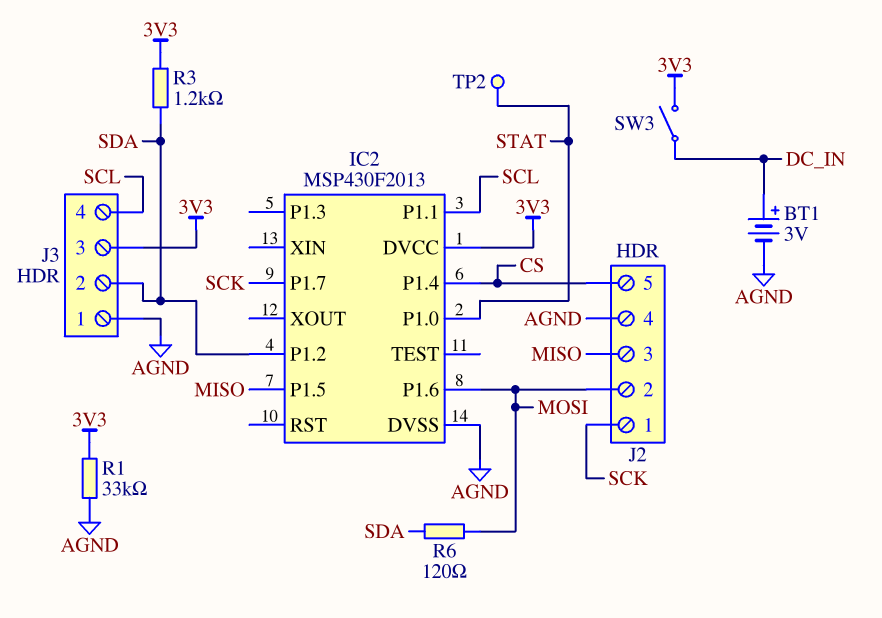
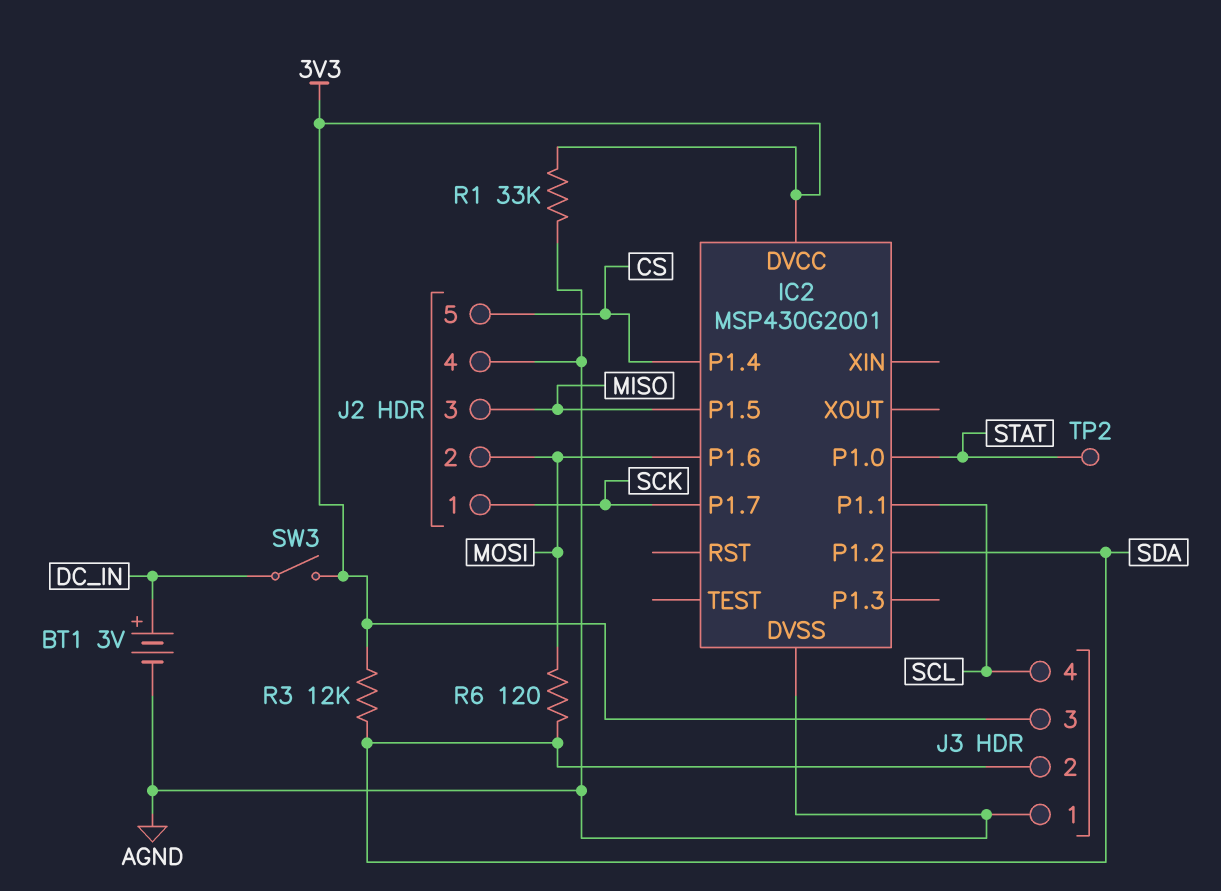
IC2: MSP430F2013 -> MSP430G2001
R3: 1.2k (3V3, SDA) -> 12k (3V3, SDA)

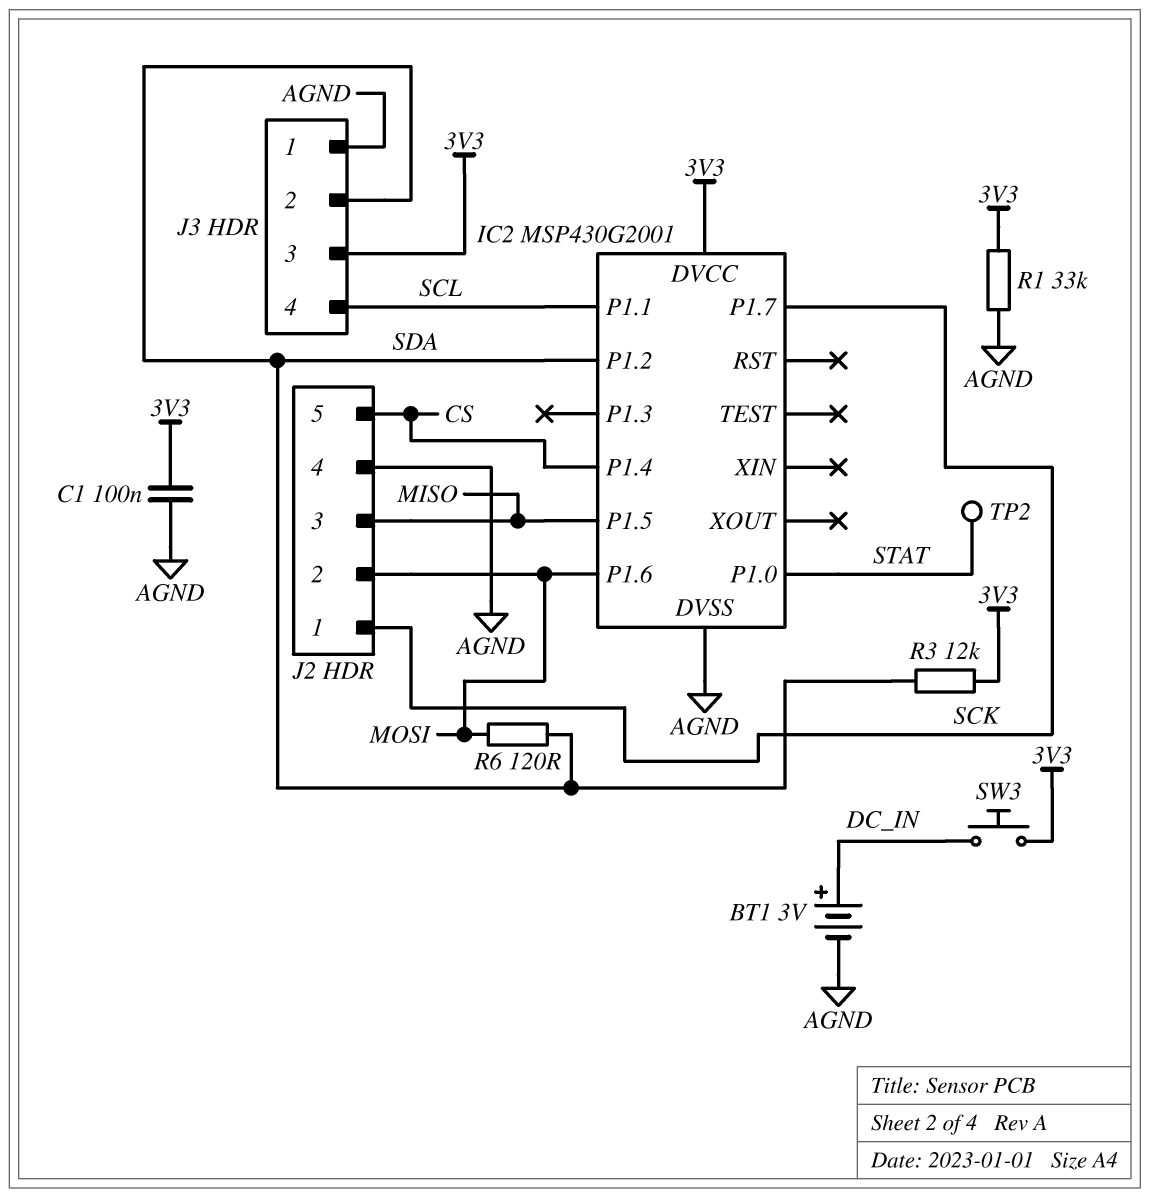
C1: none -> 100nF (3V3, AGND)
SW3: switch (3V3, DC_IN) -> button (3V3, DC_IN)

